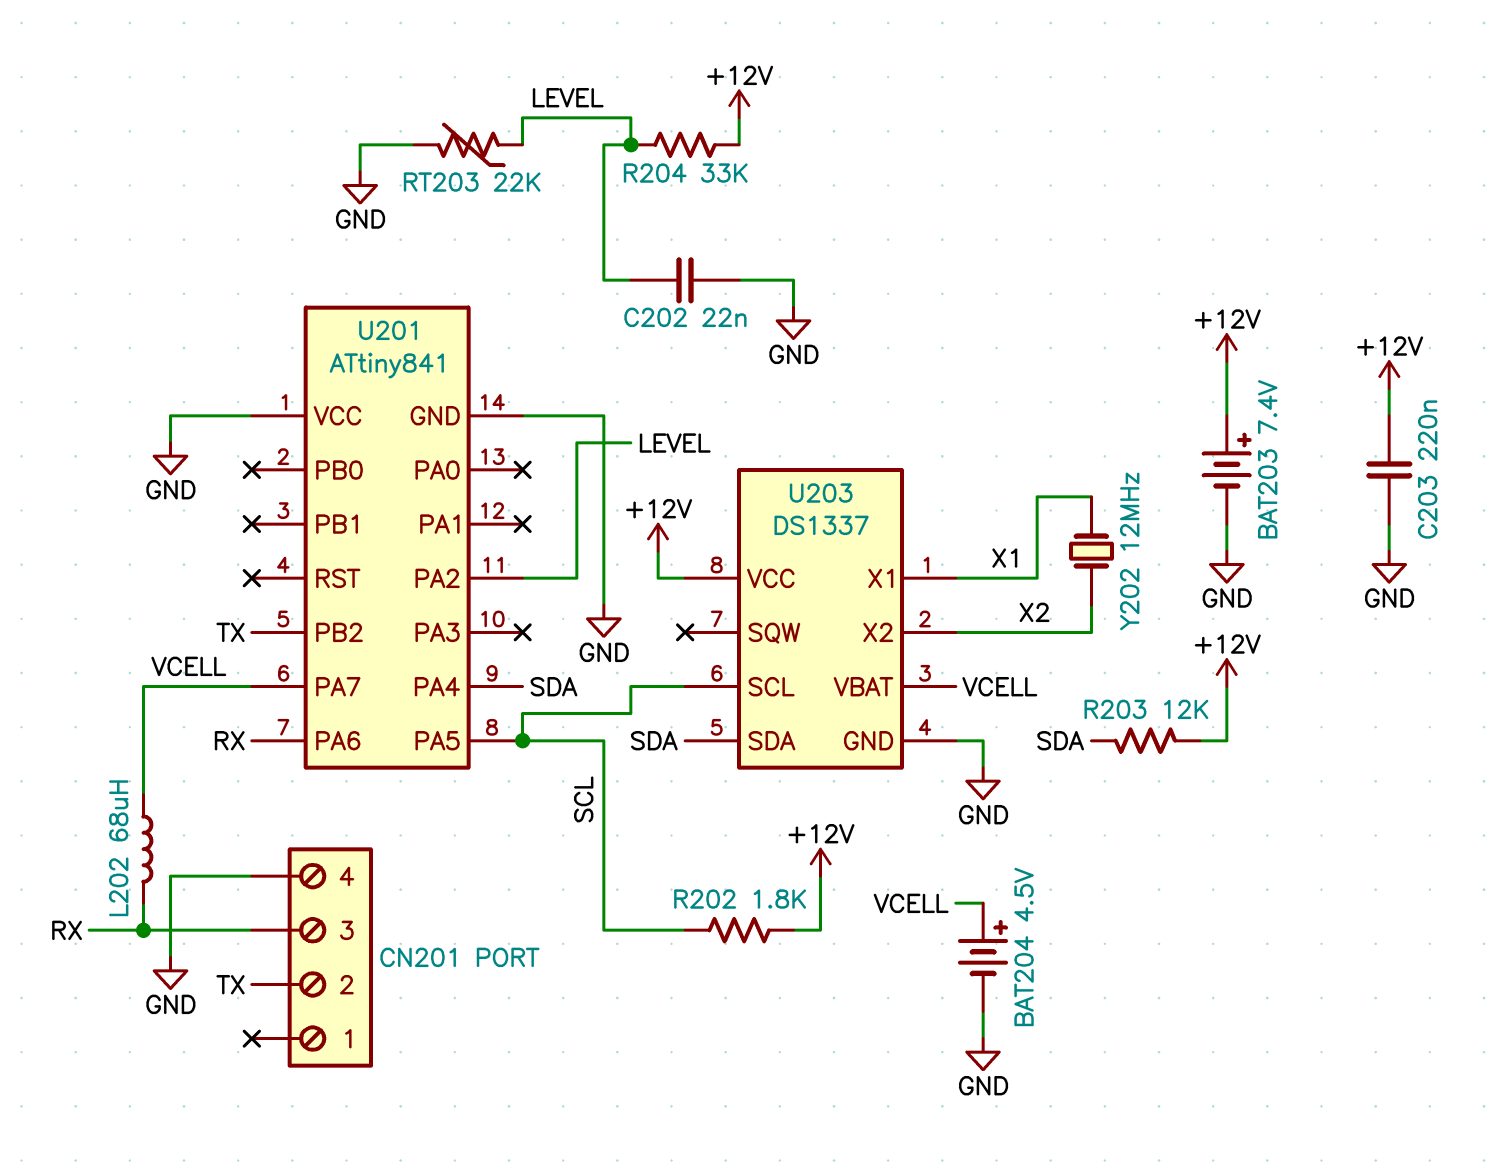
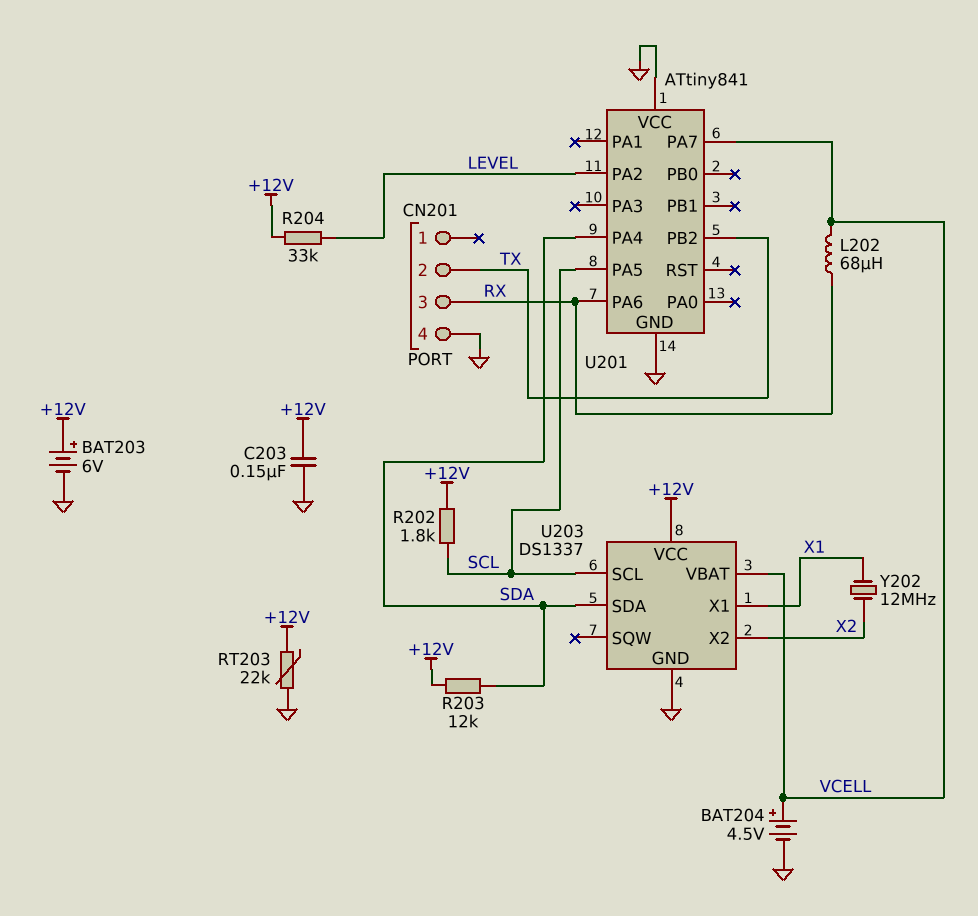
BAT203: 7.4V (plus +12V, minus GND) -> 6V (plus +12V, minus GND)
C202: 22nF (GND, LEVEL) -> none
C203: 220nF (+12V, GND) -> 150nF (+12V, GND)
RT203: 22k (GND, LEVEL) -> 22k (+12V, GND)

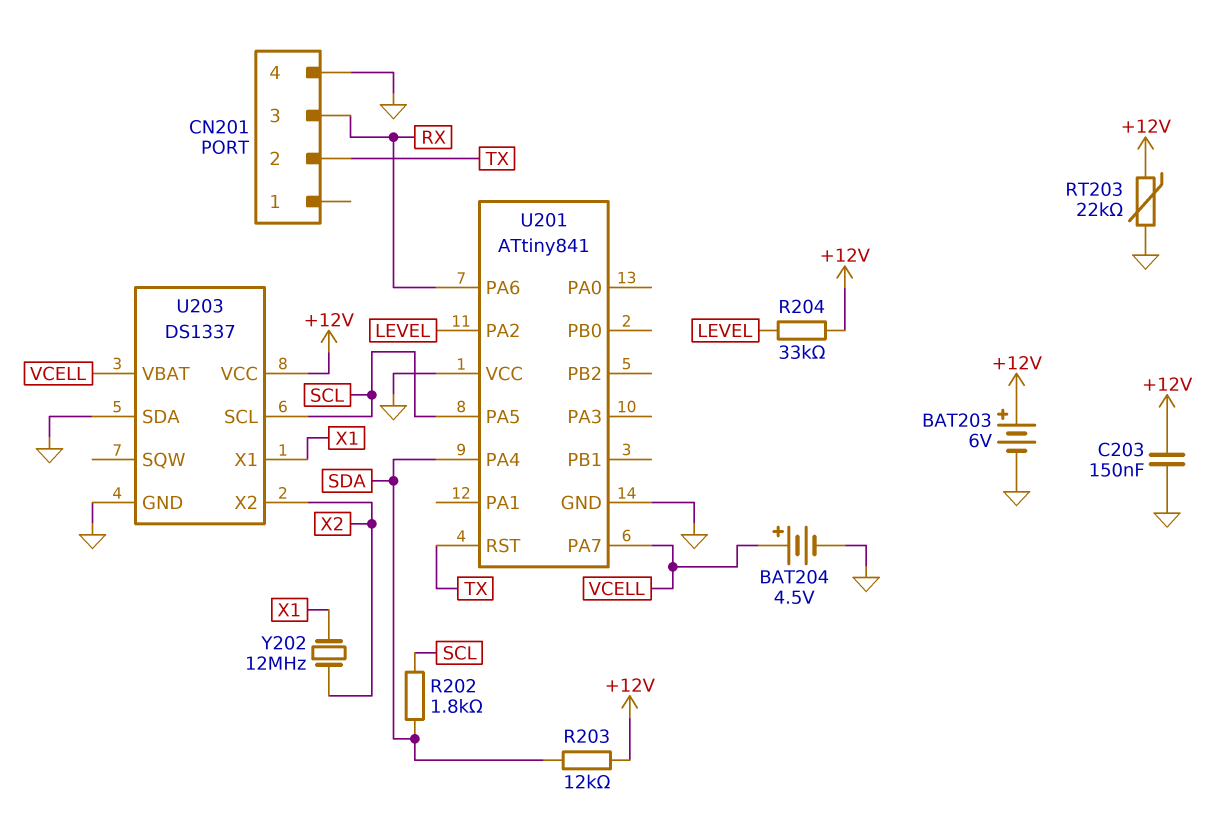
L202: 68uH (RX, VCELL) -> none
R202: 1.8k (+12V, SCL) -> 1.8k (SCL, SDA)
U201 pin PB2: TX -> none
U201 pin RST: none -> TX
U203 pin SDA: SDA -> GND

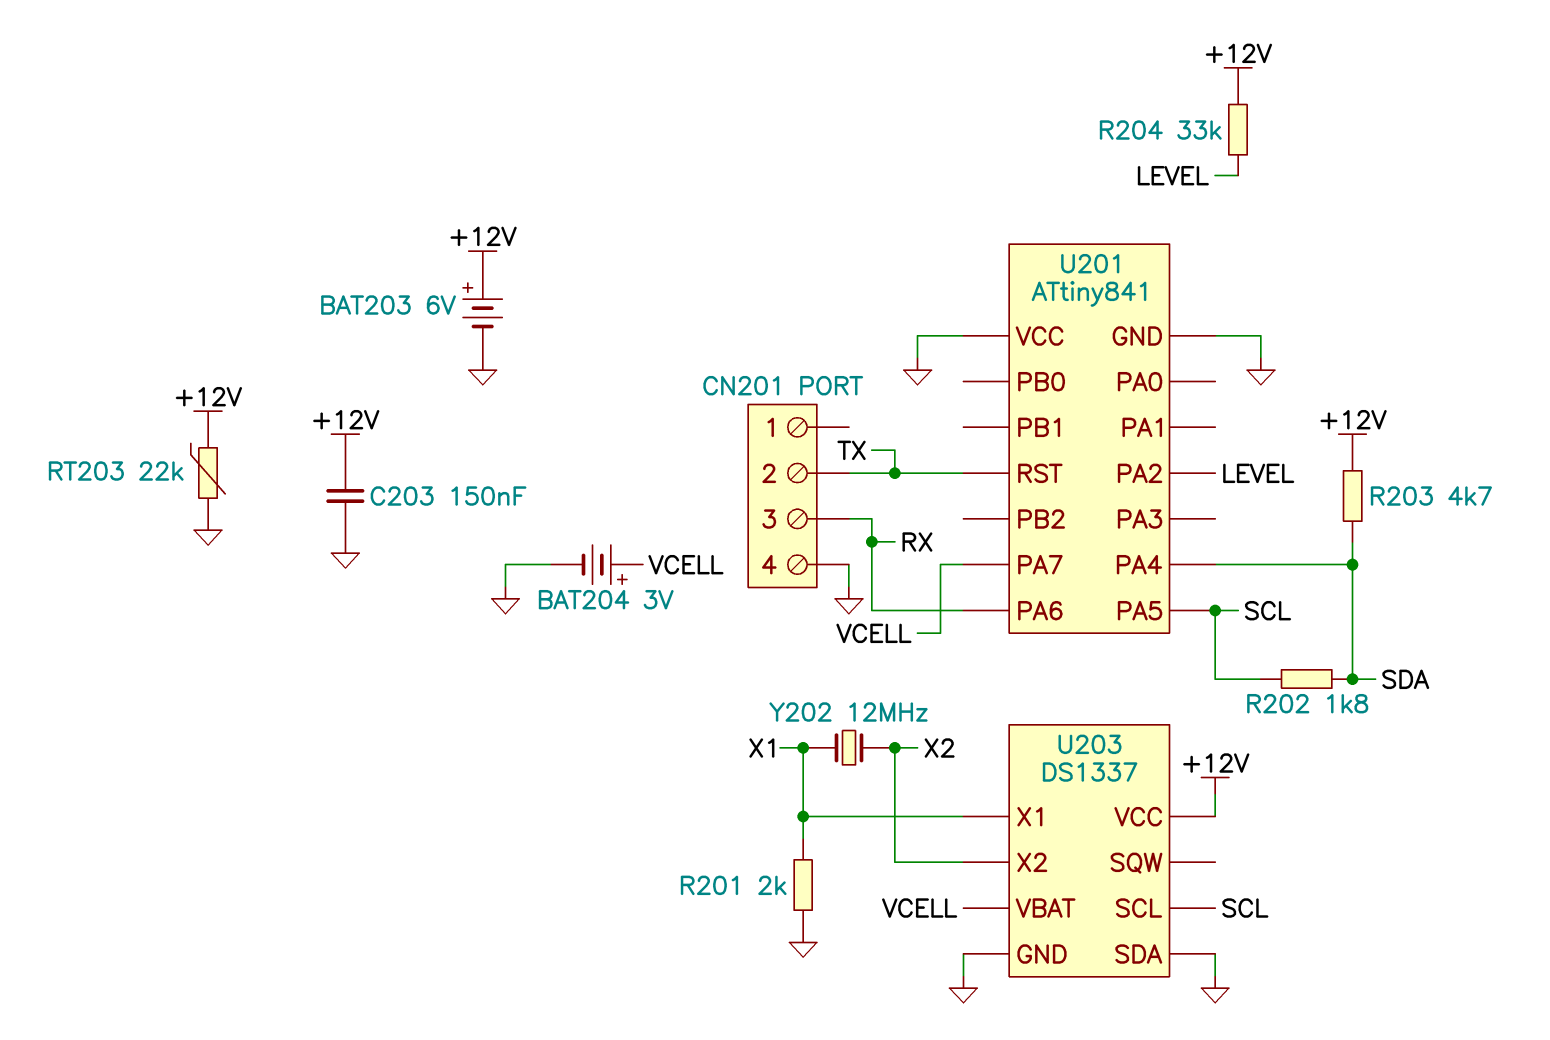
BAT204: 4.5V (plus VCELL, minus GND) -> 3V (plus VCELL, minus GND)
R201: none -> 2k (GND, X1)
R203: 12k (+12V, SDA) -> 4.7k (+12V, SDA)

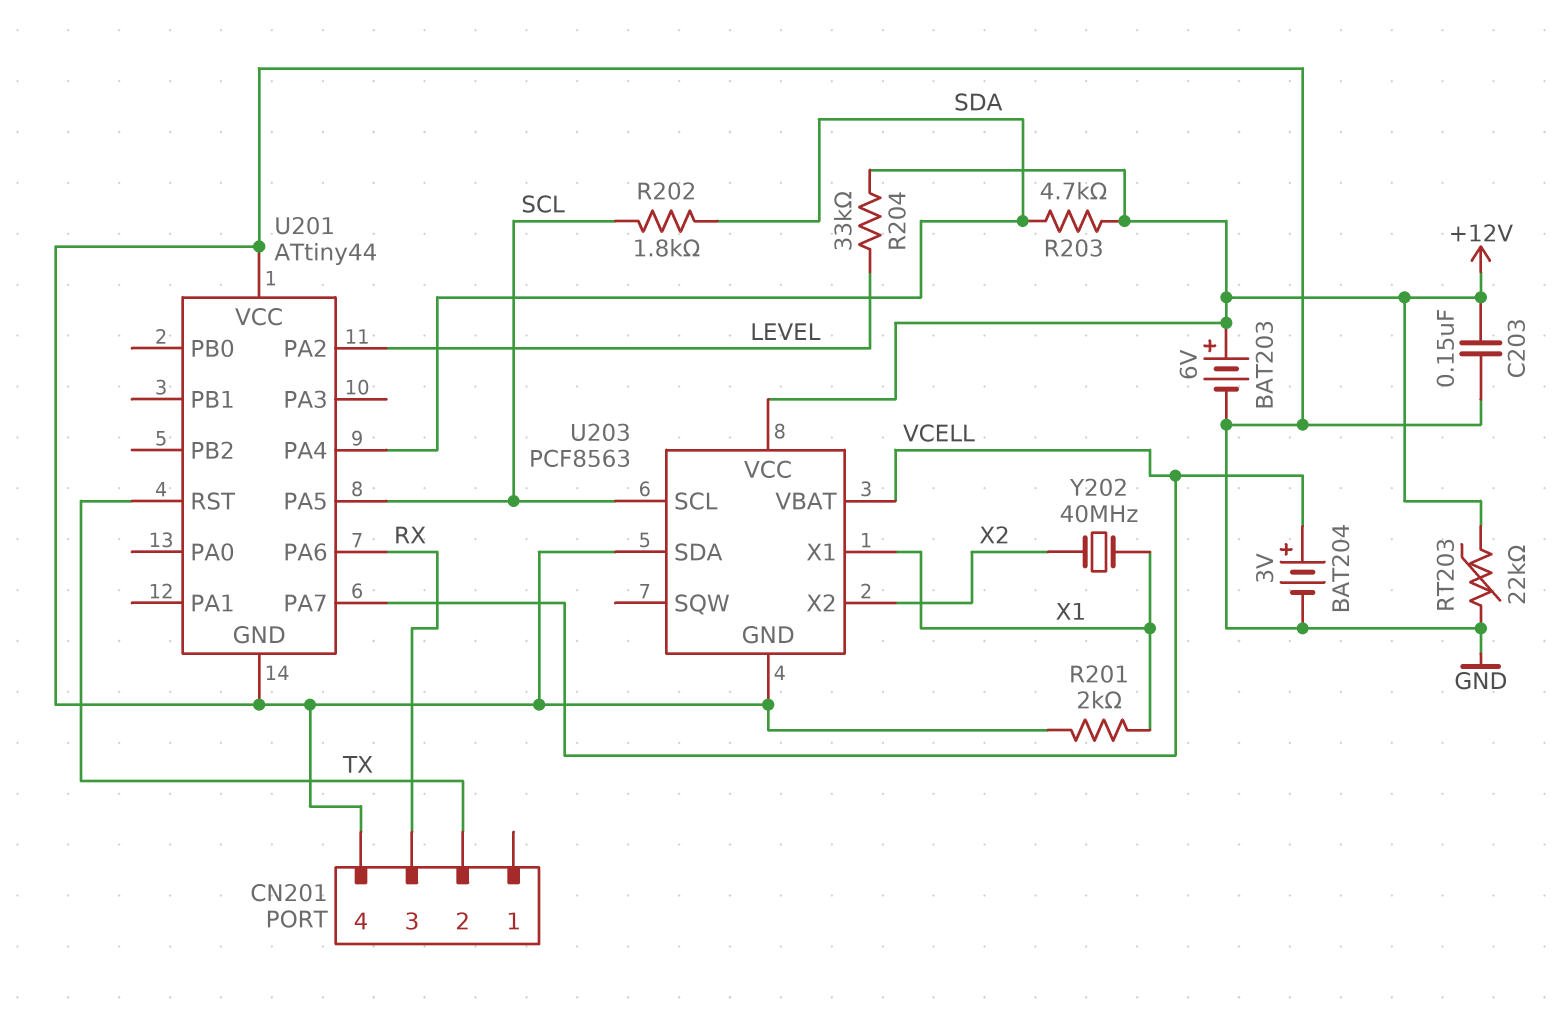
U201: ATtiny841 -> ATtiny44
U203: DS1337 -> PCF8563
Y202: 12MHz (X1, X2) -> 40MHz (X1, X2)

